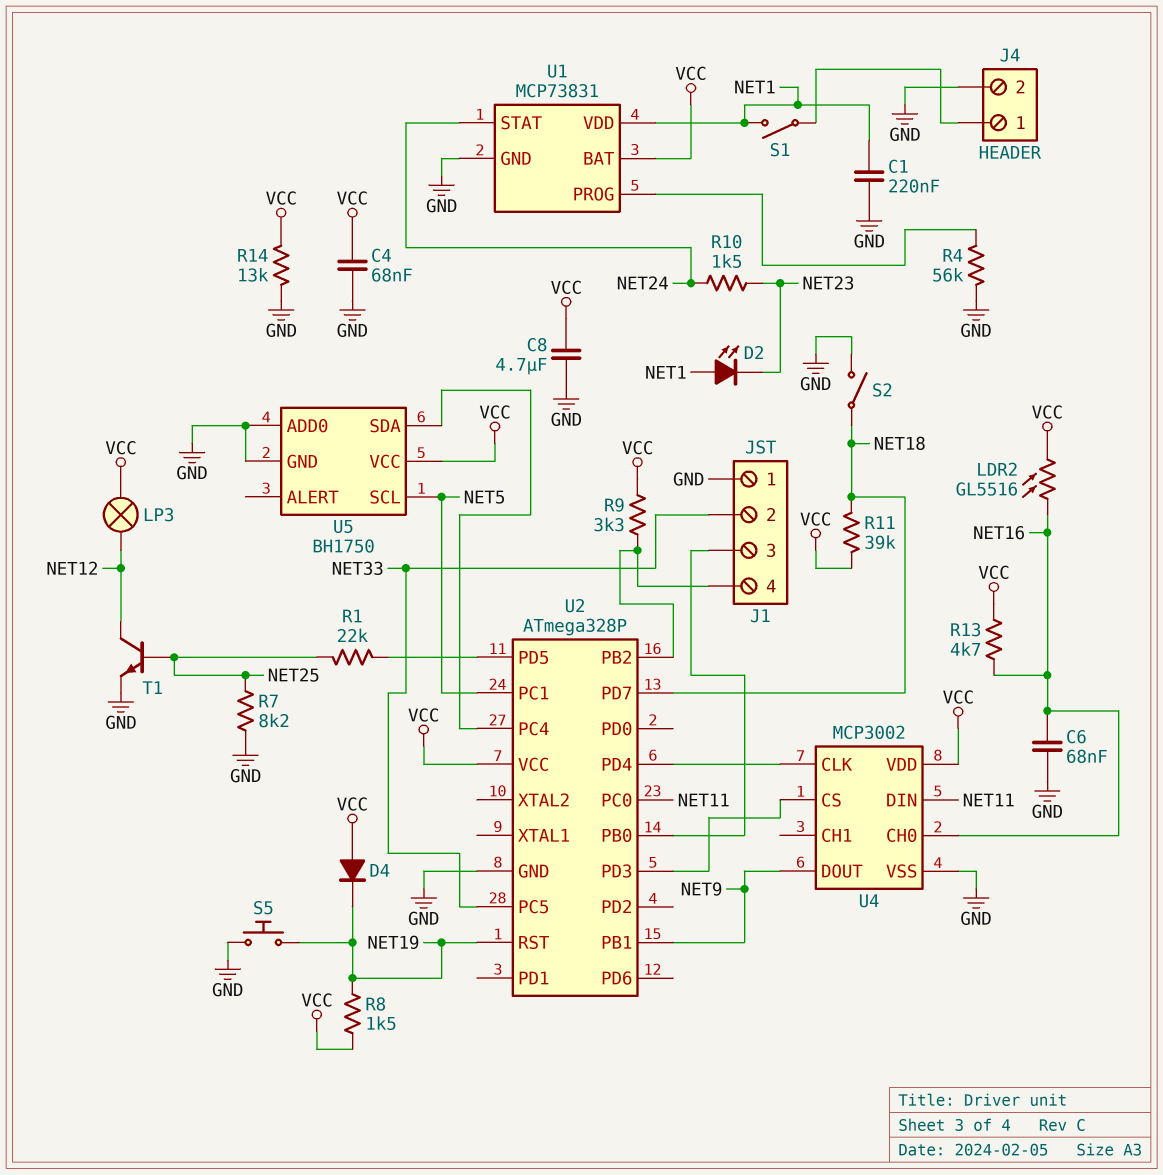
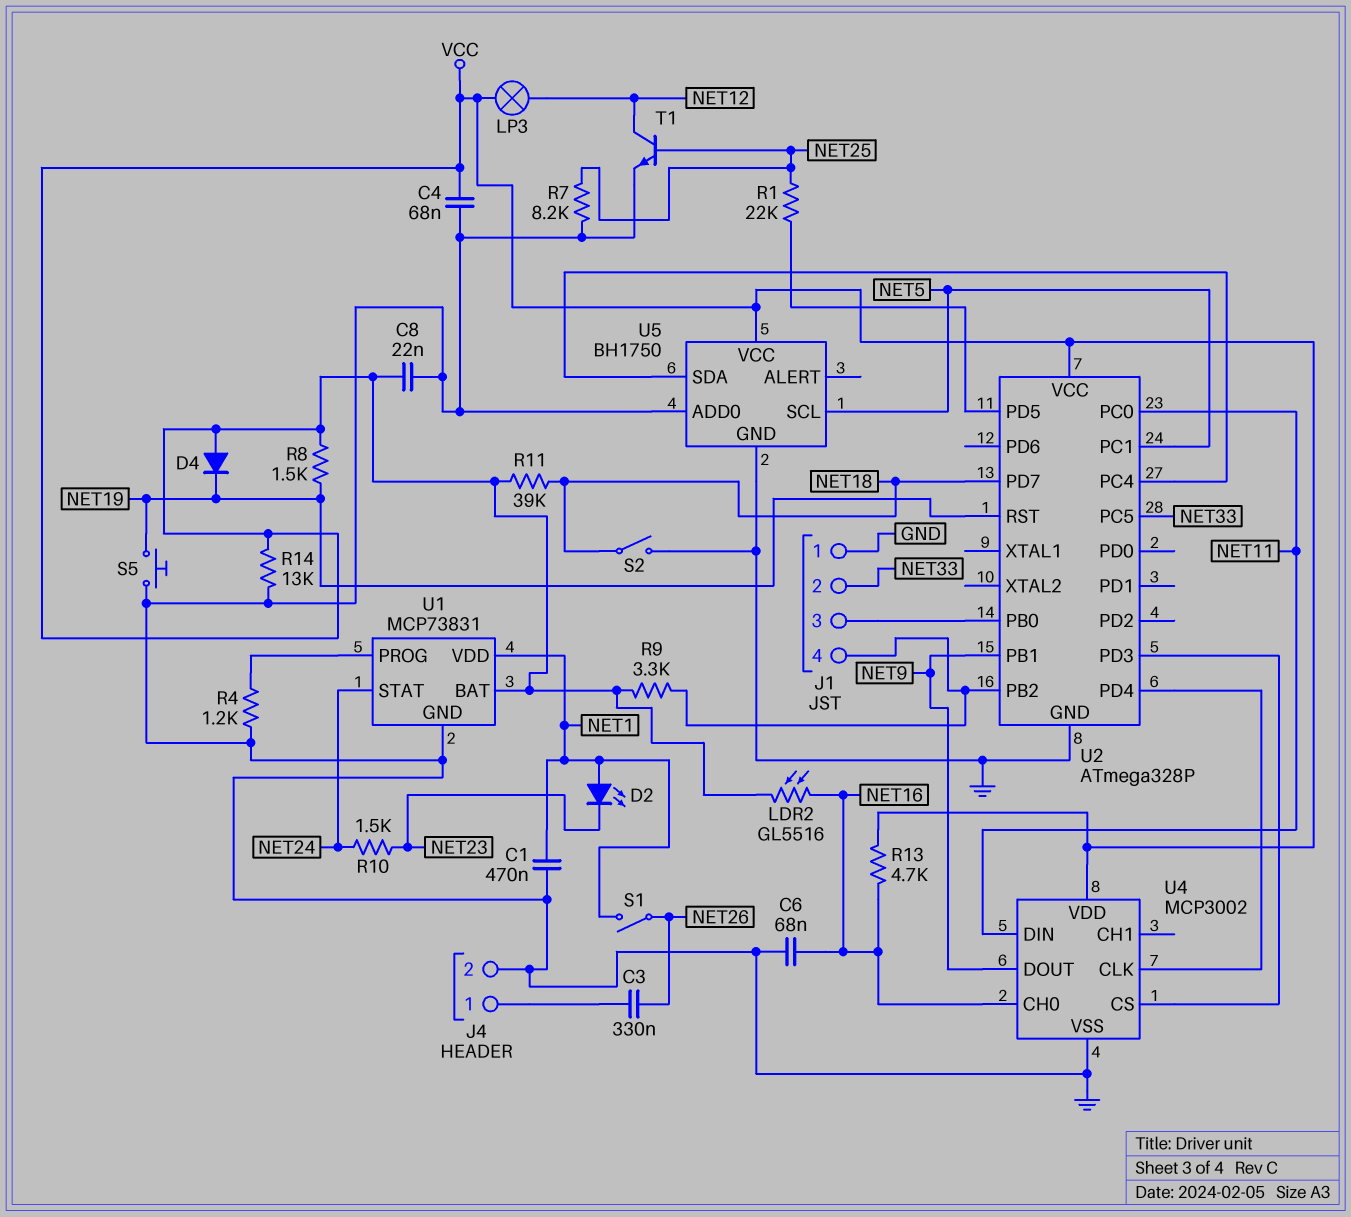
C1: 220nF (GND, NET1) -> 470nF (GND, NET1)
C3: none -> 330nF (J4/1, NET26)
C8: 4.7uF (GND, VCC) -> 22nF (GND, VCC)
R4: 56k (GND, U1/PROG) -> 1.2k (GND, U1/PROG)
S1: switch (J4/1, NET1) -> switch (NET1, NET26)

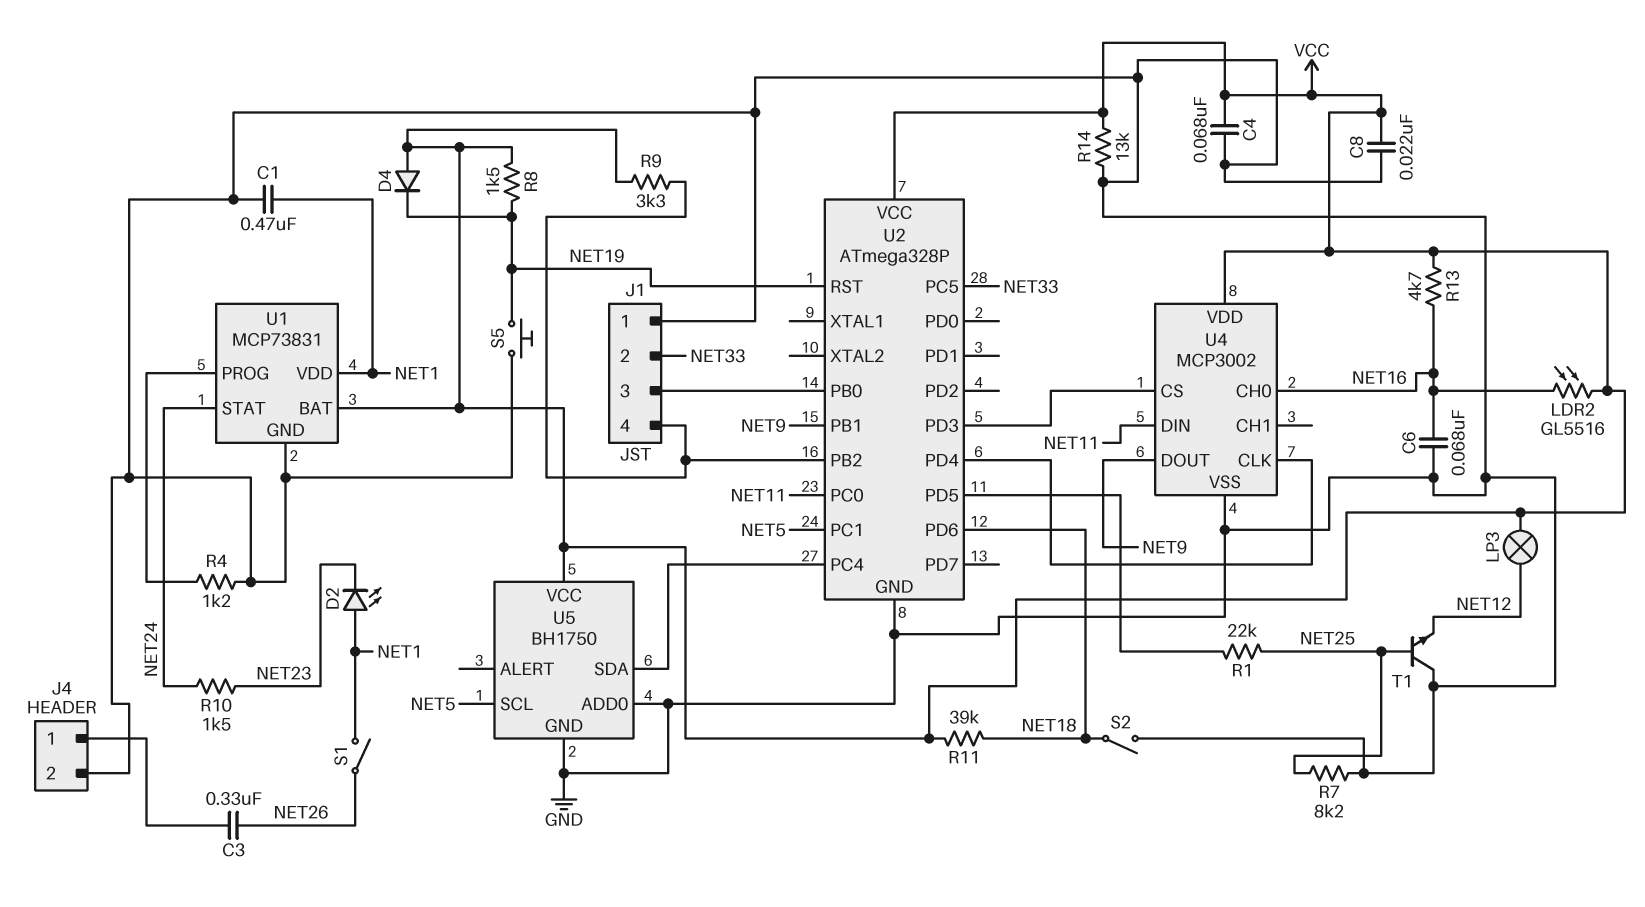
T1: NPN (B NET25, C NET12, E GND) -> NPN (B NET25, C GND, E NET12)
U2 pin PD6: none -> NET18
U2 pin PD7: NET18 -> none

